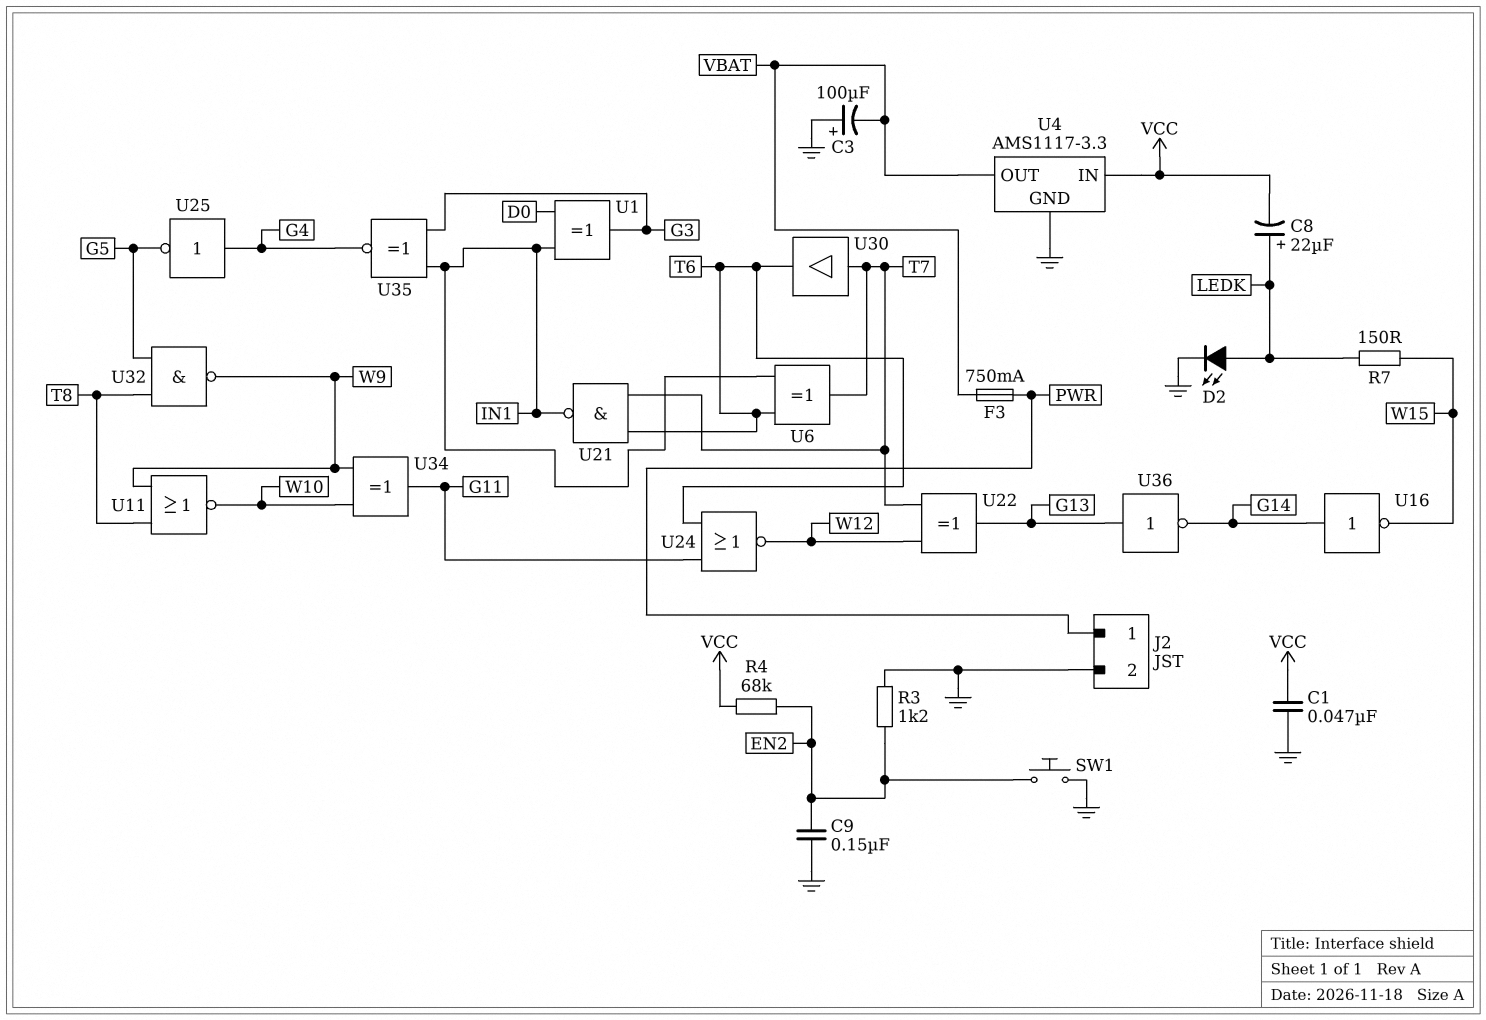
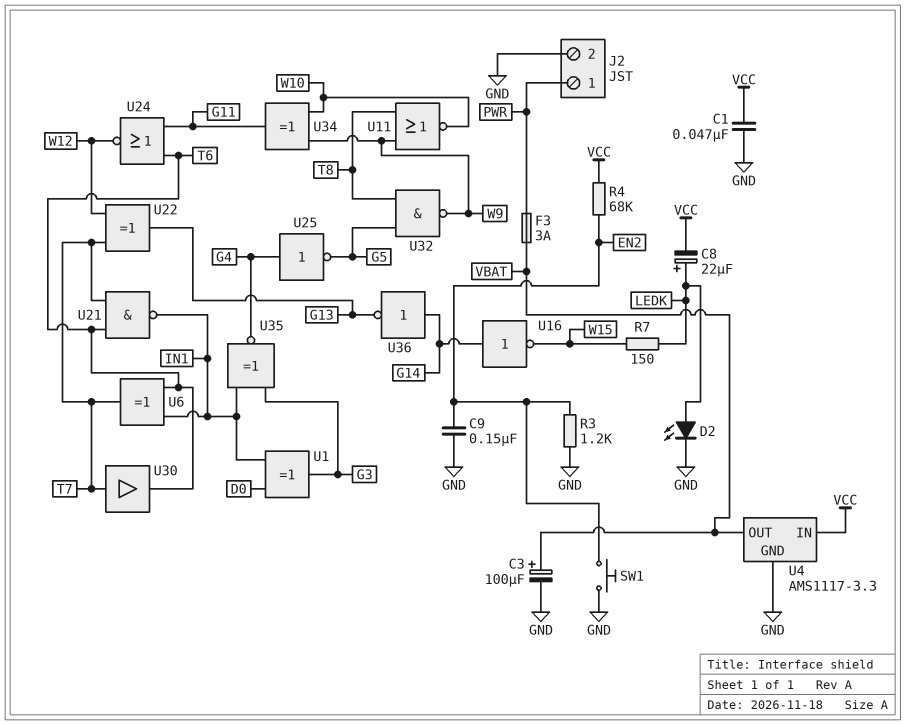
C3: 100uF (plus GND, minus VBAT) -> 100uF (plus VBAT, minus GND)
F3: 750mA (PWR, VBAT) -> 3A (PWR, VBAT)
U36: NOT (in G13, out G14) -> NOT (in G14, out G13)

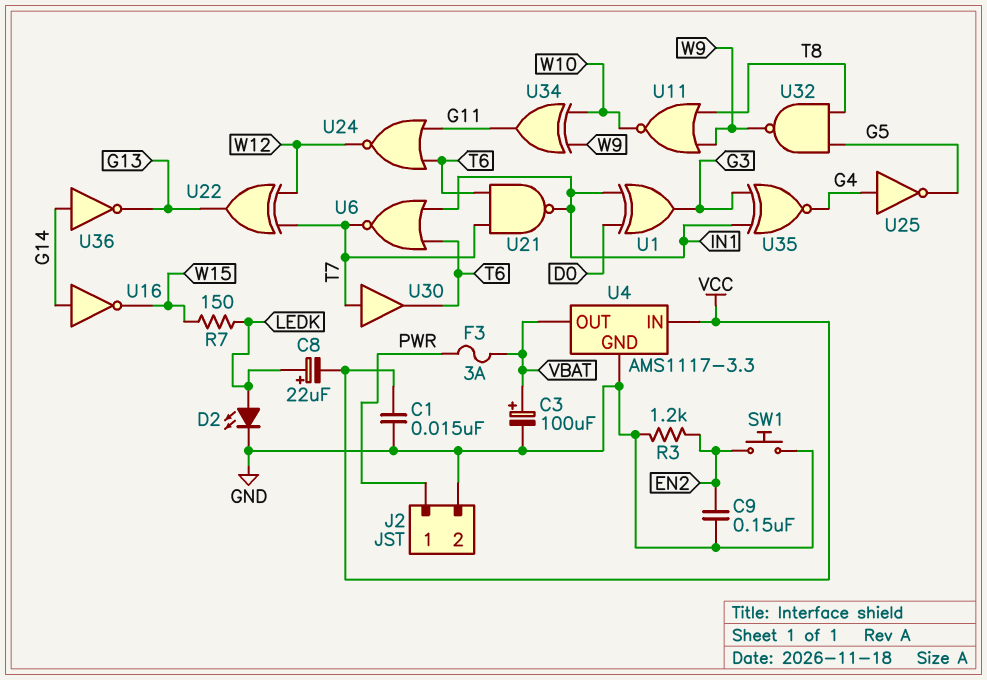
C1: 47nF (GND, VCC) -> 15nF (GND, VCC)
R4: 68k (EN2, VCC) -> none
U6: XOR (in IN1, in T6, out T7) -> NOR (in IN1, in T6, out T7)

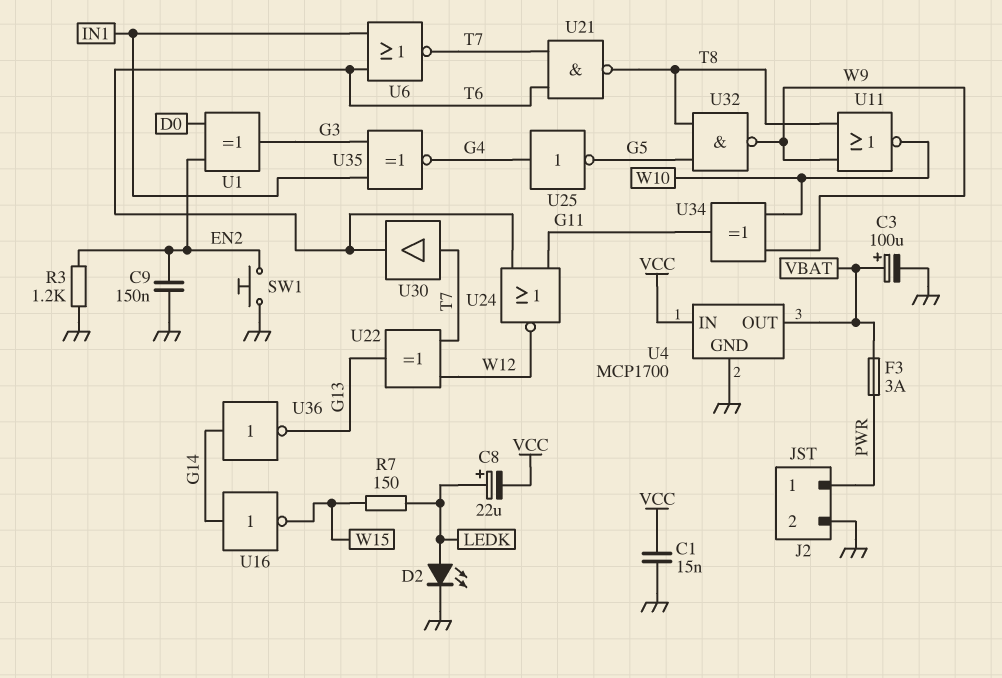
U1: XOR (in D0, in IN1, out G3) -> XOR (in D0, in EN2, out G3)
U4: AMS1117-3.3 -> MCP1700
U21: NAND (in T6, in T7, out IN1) -> NAND (in T6, in T7, out T8)

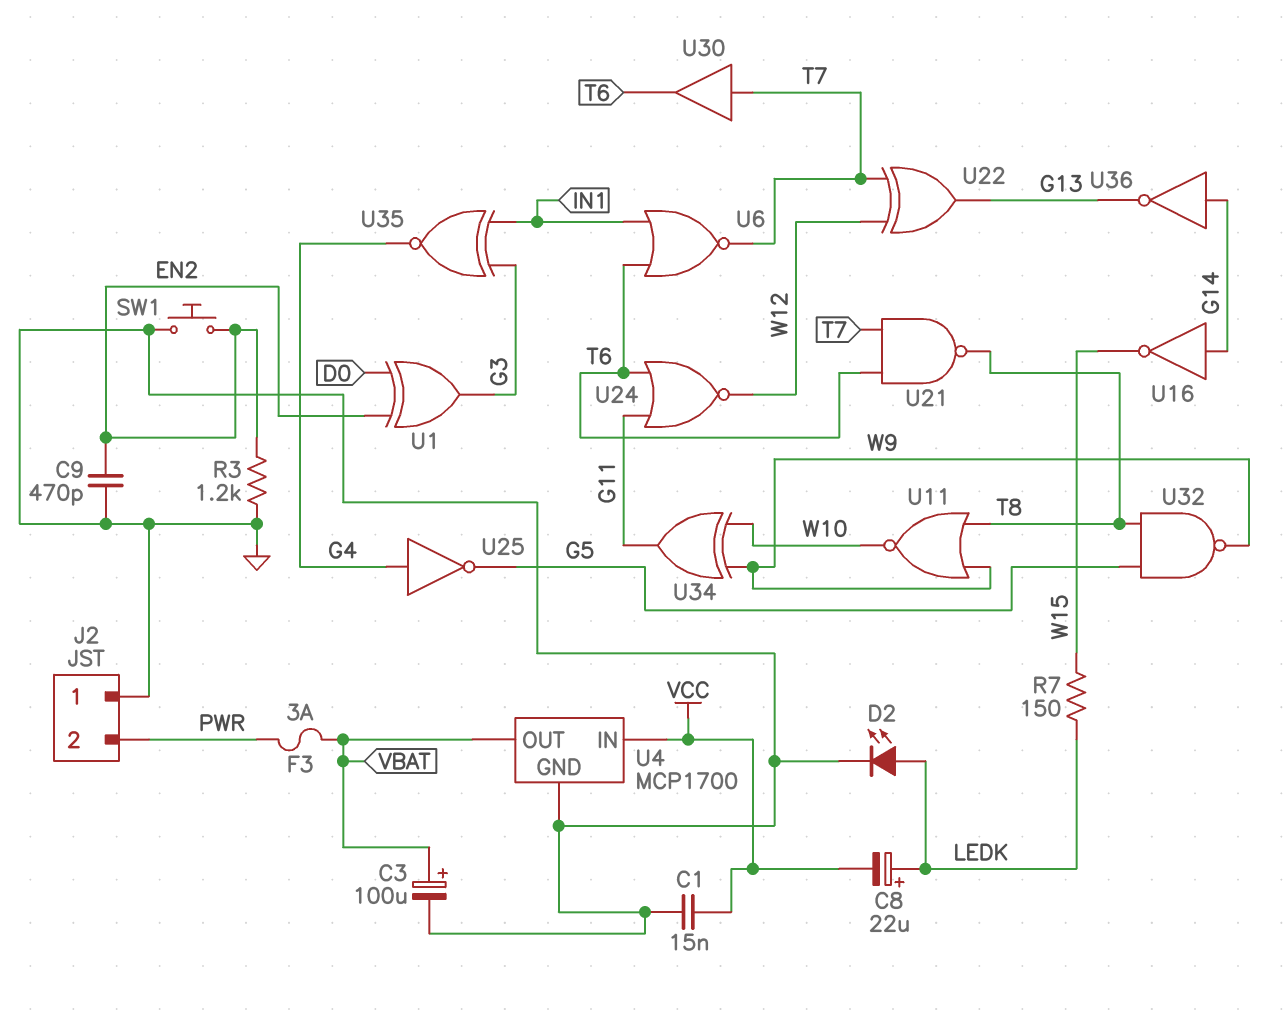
C9: 150nF (EN2, GND) -> 470pF (EN2, GND)
J2 pin 1: PWR -> GND
J2 pin 2: GND -> PWR

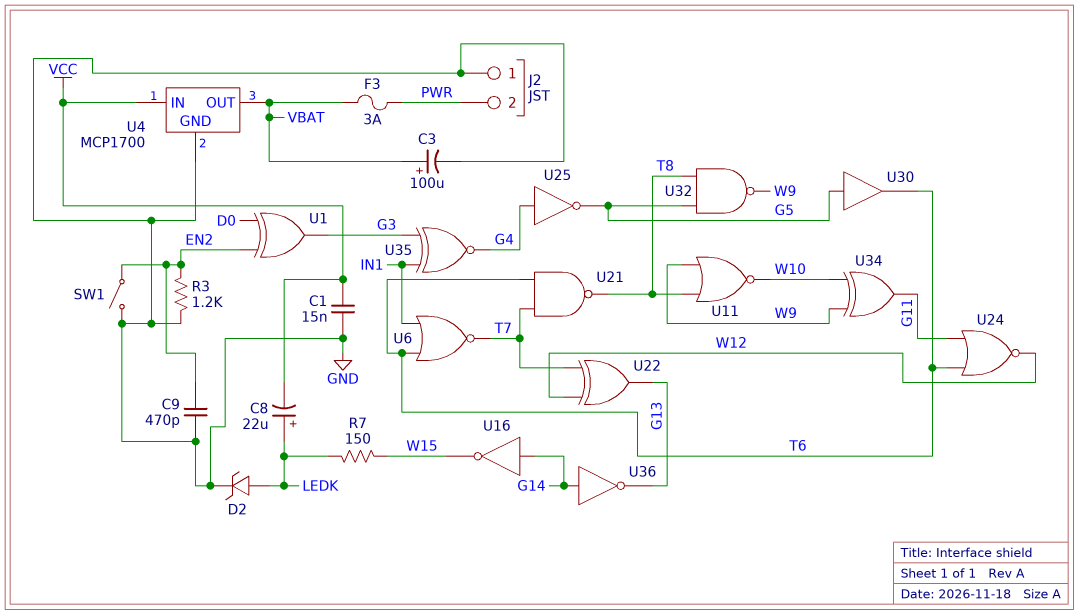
D2: LED (A LEDK, K GND) -> zener (A LEDK, K GND)
SW1: button (EN2, GND) -> switch (EN2, GND)
U30: buffer (in T7, out T6) -> buffer (in G5, out T6)

